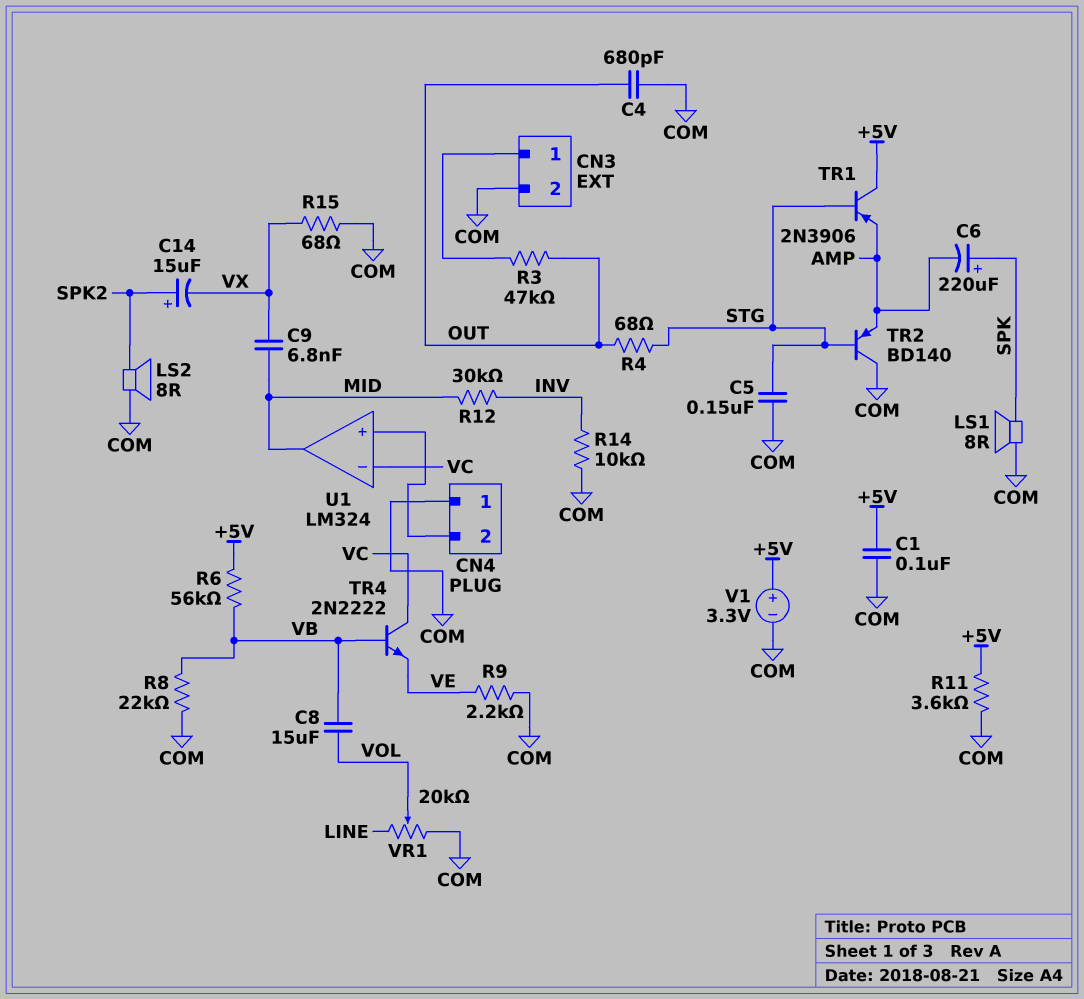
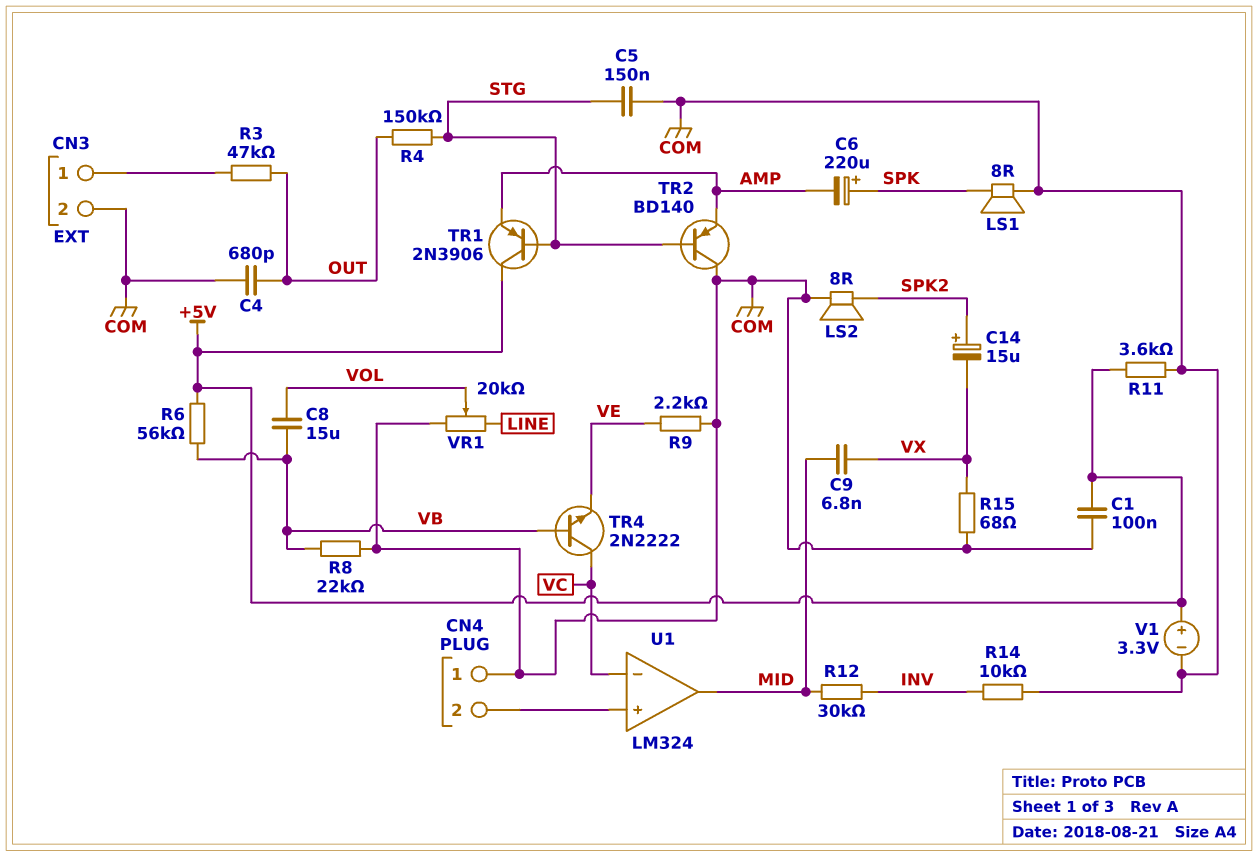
R4: 68 (OUT, STG) -> 150k (OUT, STG)

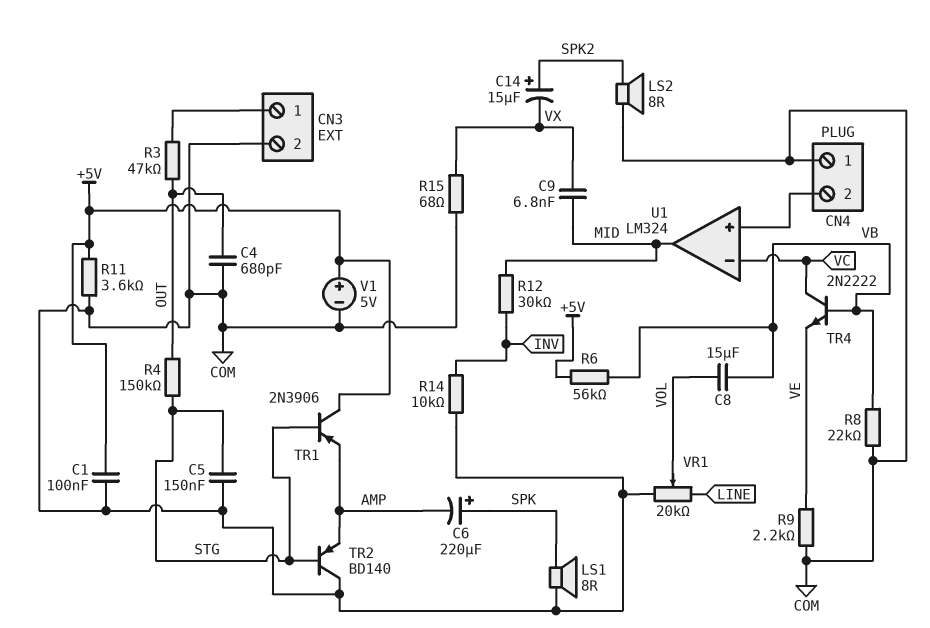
V1: 3.3V (plus +5V, minus COM) -> 5V (plus +5V, minus COM)

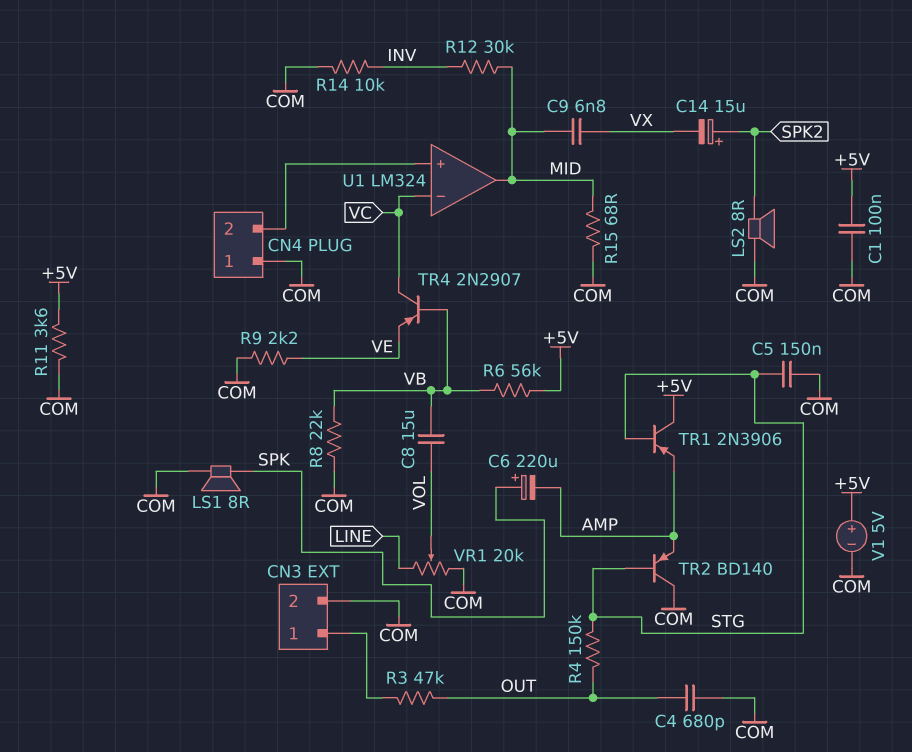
R15: 68 (COM, VX) -> 68 (COM, MID)
TR4: NPN 2N2222 (B VB, C VC, E VE) -> PNP 2N2907 (B VB, C VC, E VE)

